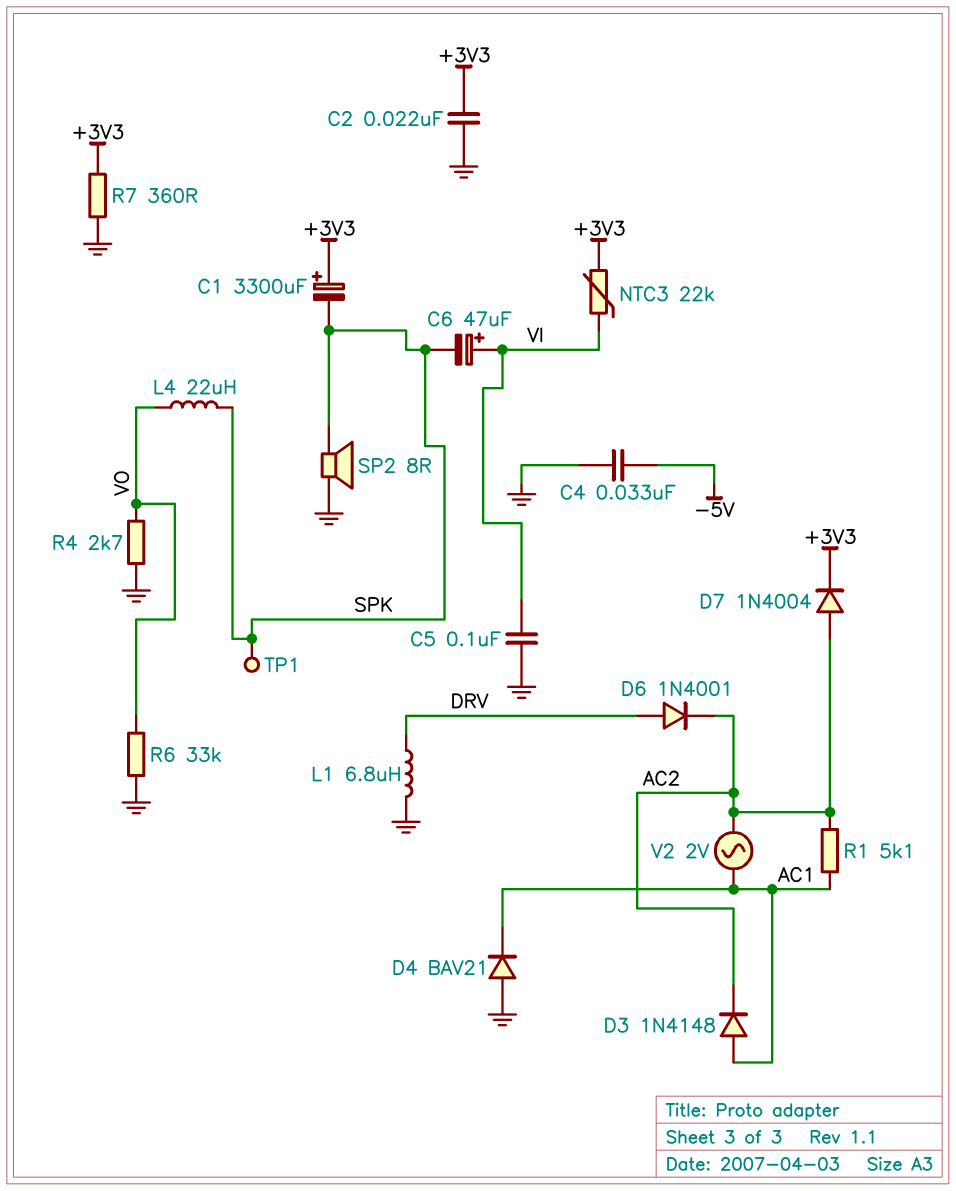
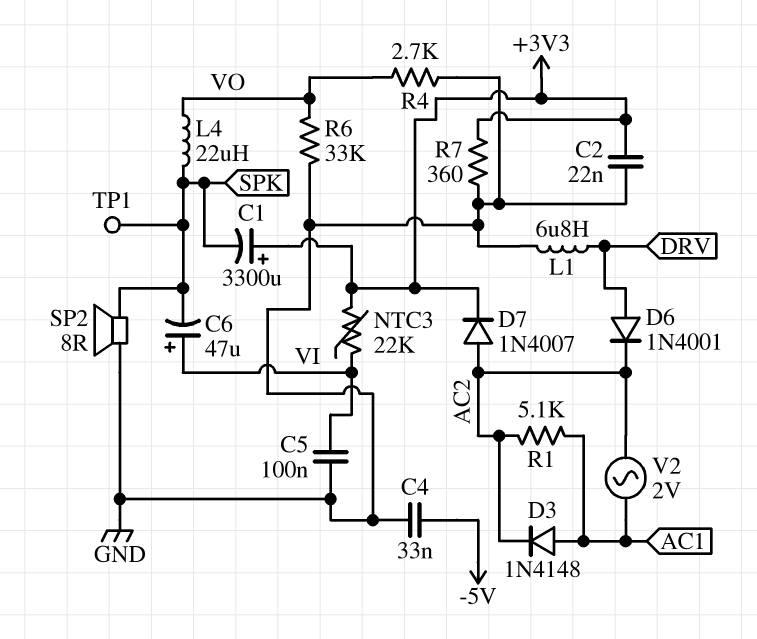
D4: diode BAV21 (A GND, K AC1) -> none
D7: diode 1N4004 (A AC2, K +3V3) -> diode 1N4007 (A AC2, K +3V3)

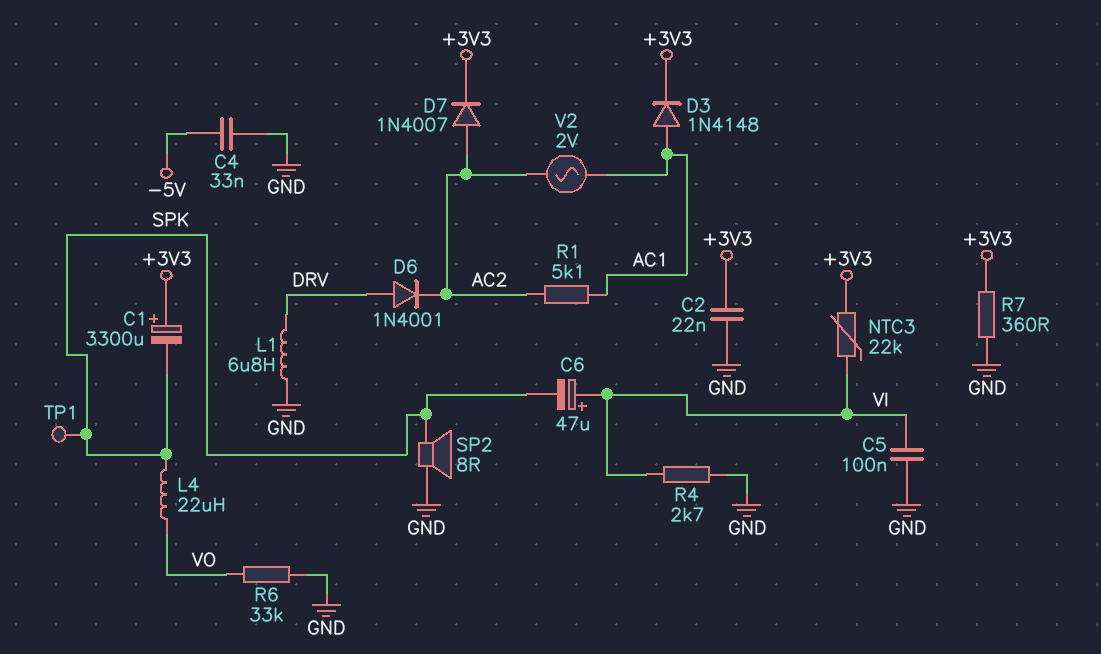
D3: diode 1N4148 (A AC1, K AC2) -> diode 1N4148 (A AC1, K +3V3)
R4: 2.7k (GND, VO) -> 2.7k (GND, VI)

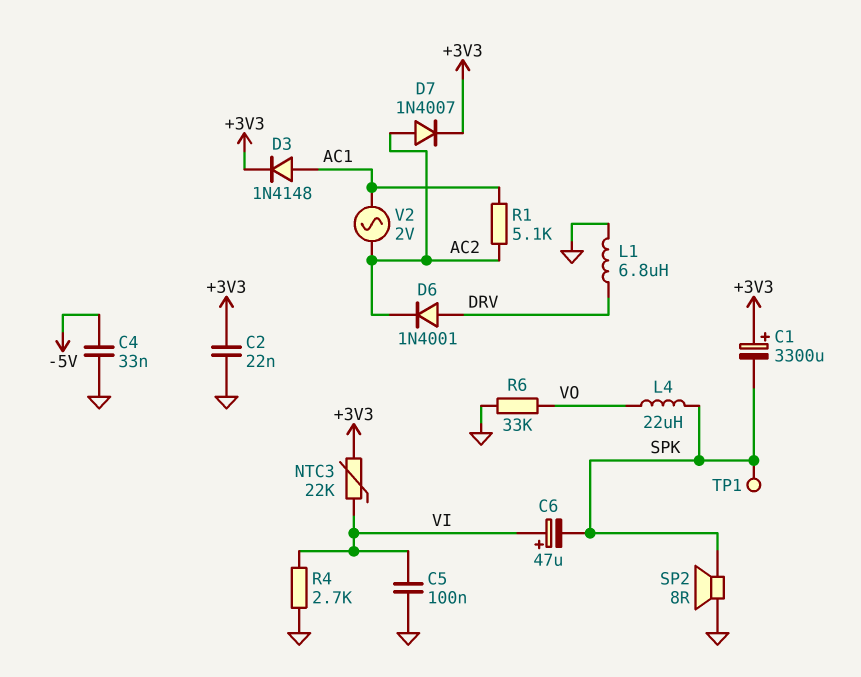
R7: 360 (+3V3, GND) -> none

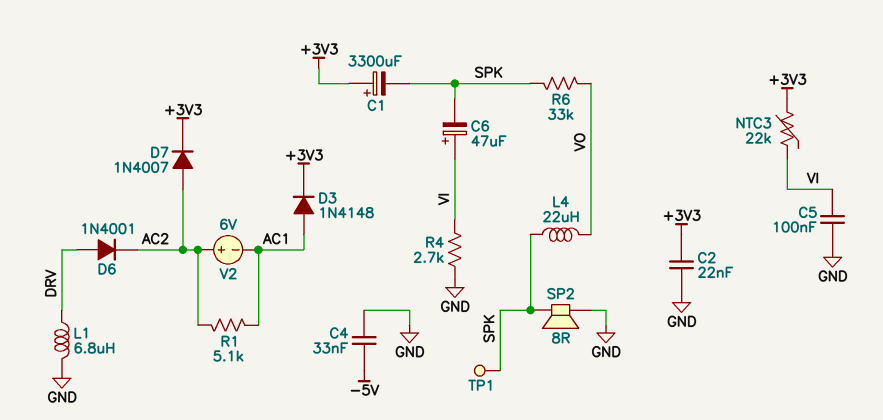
R6: 33k (GND, VO) -> 33k (SPK, VO)
V2: AC 2V (AC1, AC2) -> 6V (plus AC2, minus AC1)

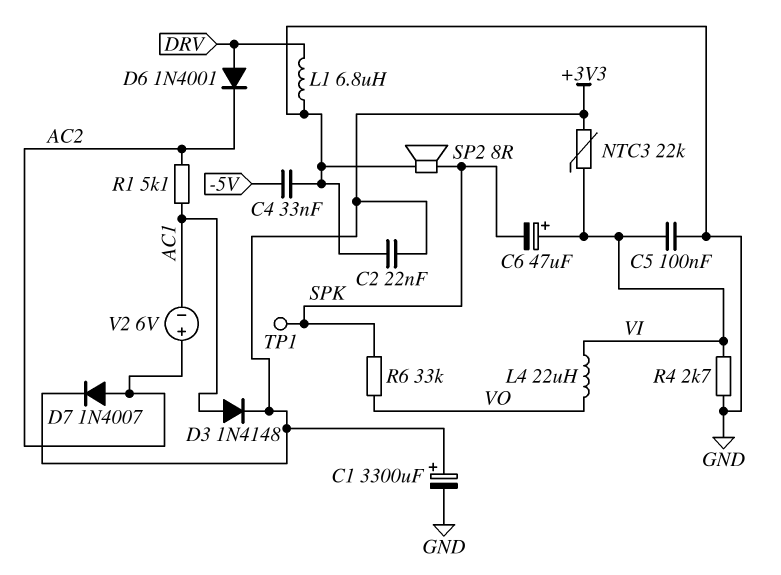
C1: 3300uF (plus +3V3, minus SPK) -> 3300uF (plus +3V3, minus GND)
L4: 22uH (SPK, VO) -> 22uH (VI, VO)

